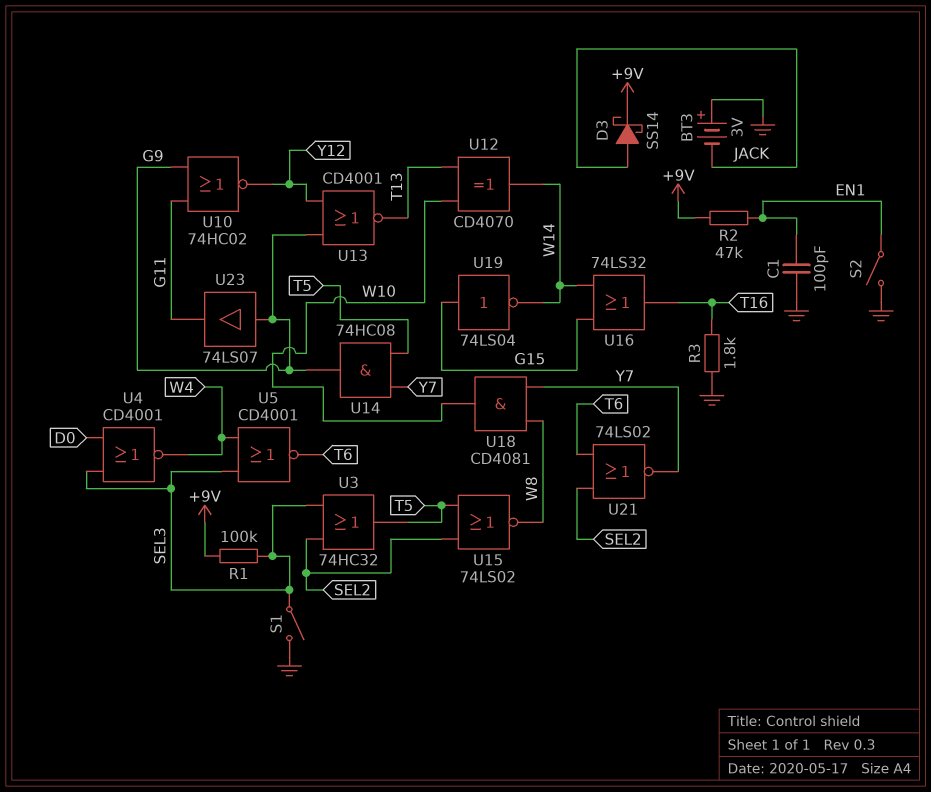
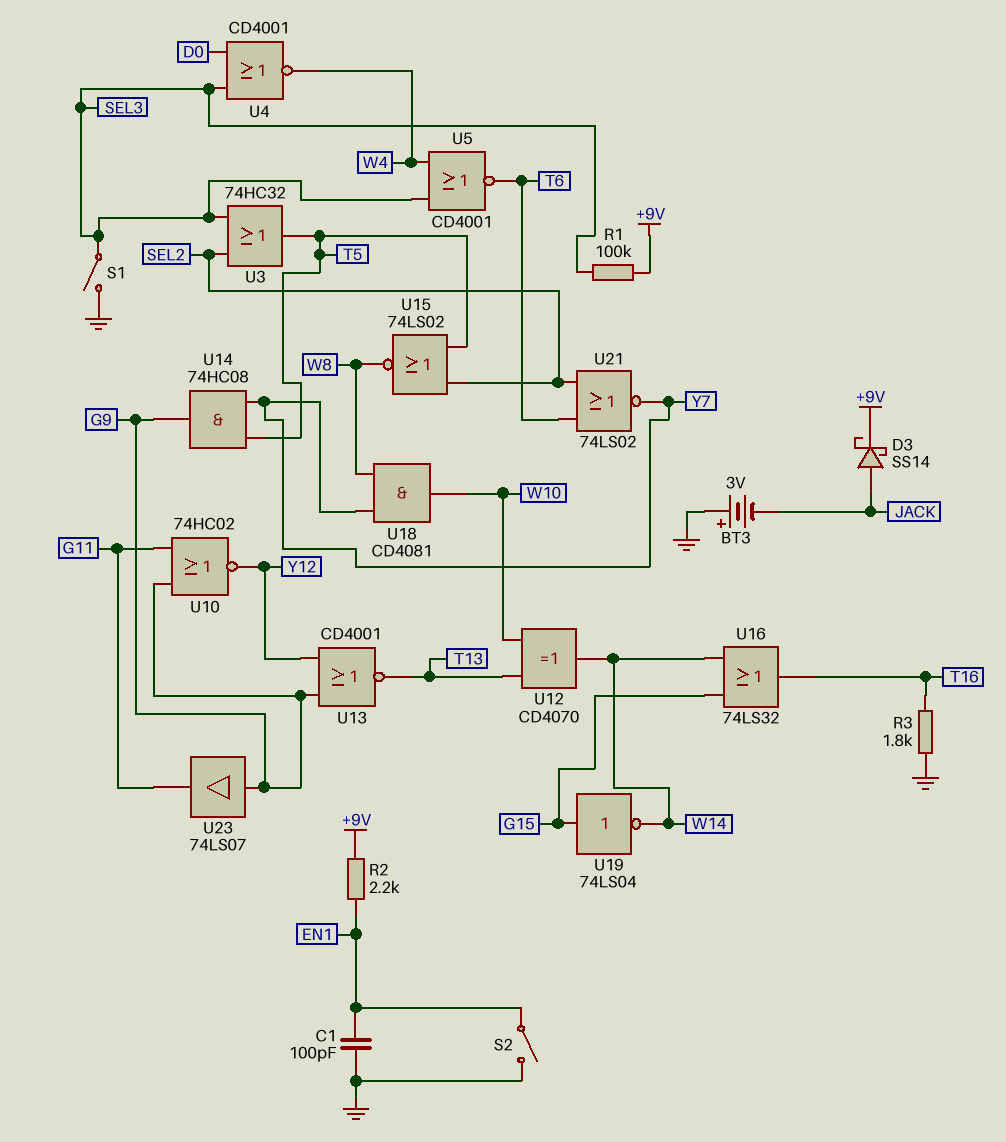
R2: 47k (+9V, EN1) -> 2.2k (+9V, EN1)

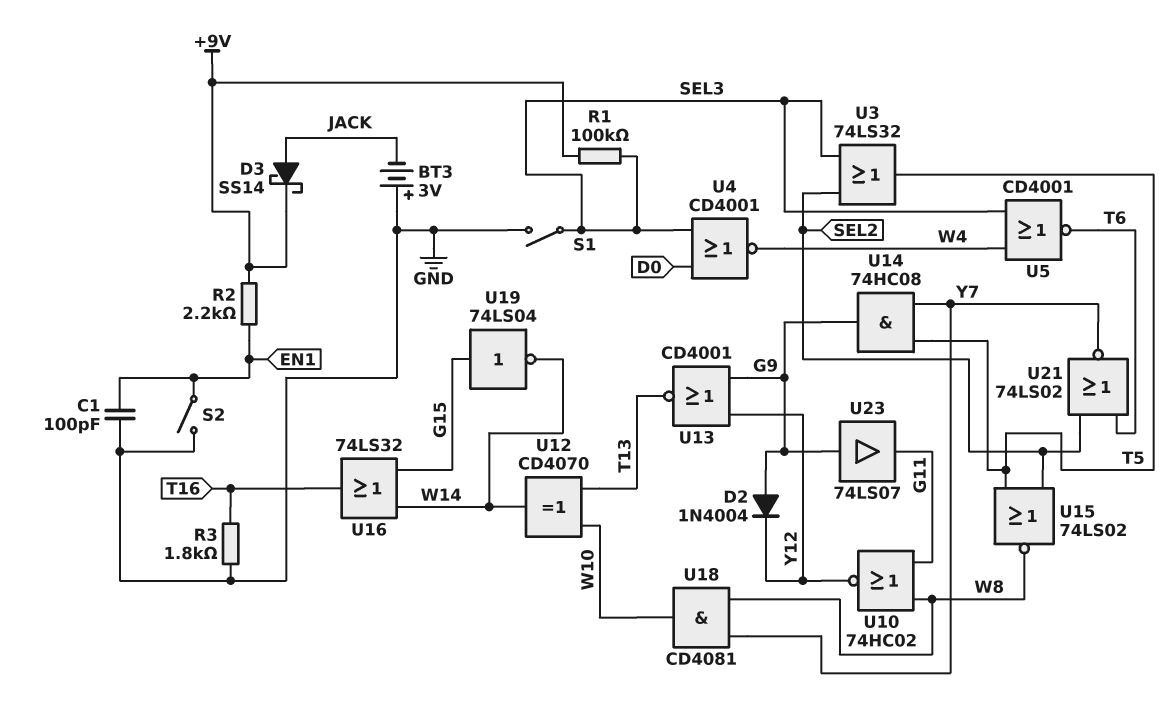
D2: none -> diode 1N4004 (A G9, K Y12)
U3: OR 74HC32 (in SEL2, in SEL3, out T5) -> OR 74LS32 (in SEL2, in SEL3, out T5)
U10: NOR 74HC02 (in G9, in G11, out Y12) -> NOR 74HC02 (in G11, in W8, out Y12)

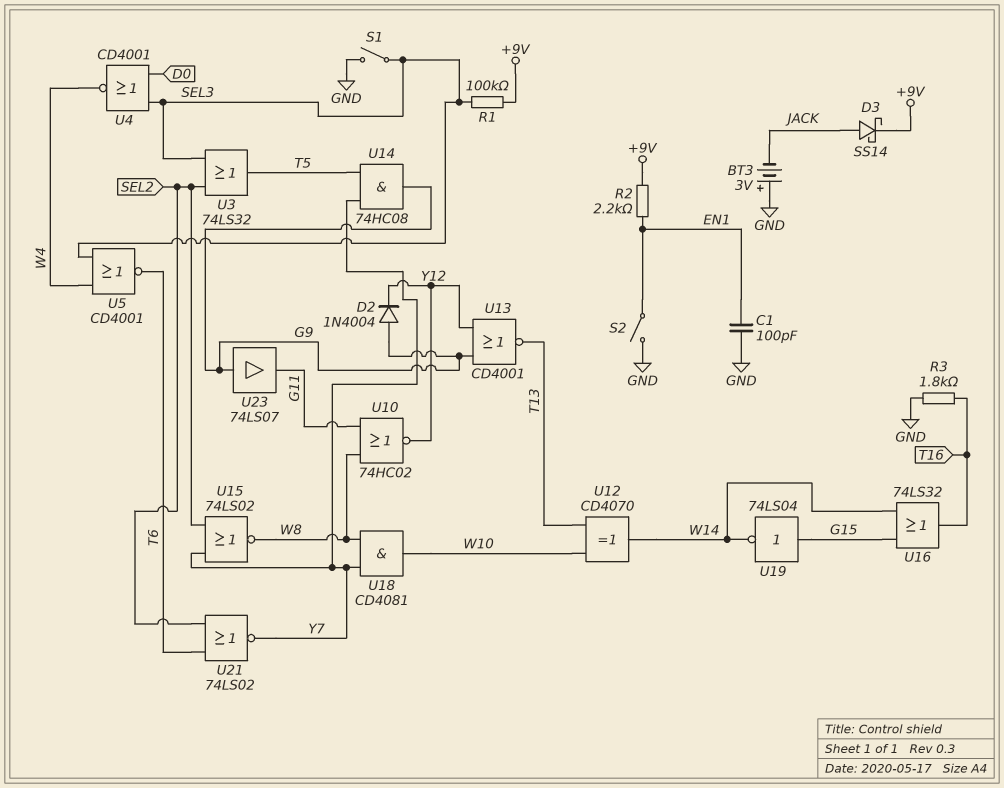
U15: NOR 74LS02 (in SEL2, in T5, out W8) -> NOR 74LS02 (in SEL2, in Y7, out W8)

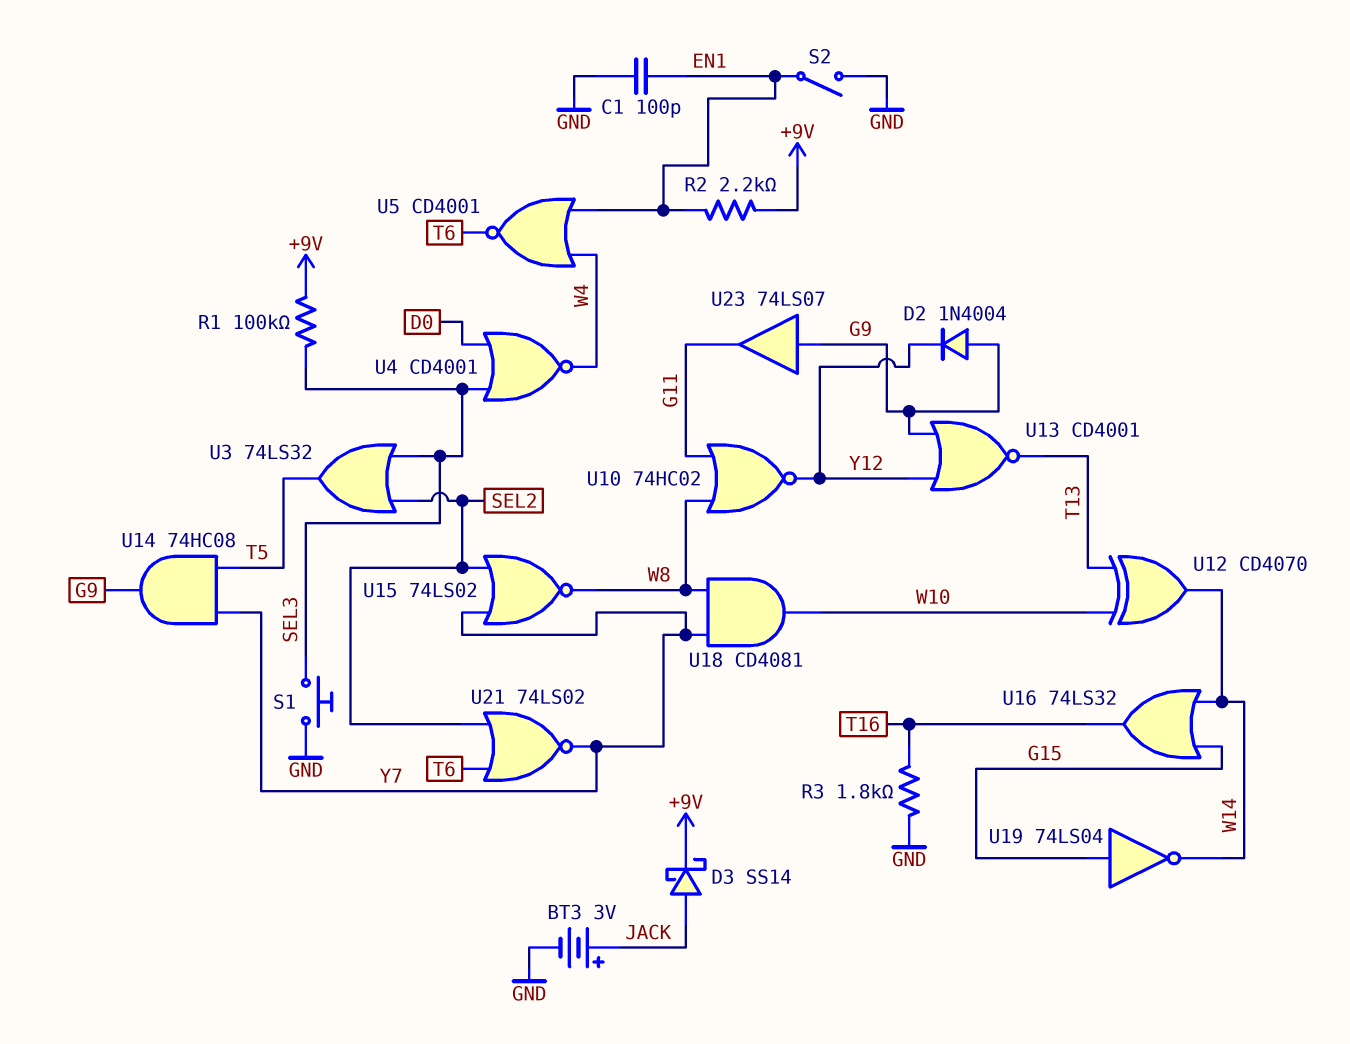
BT3: 3V (plus GND, minus JACK) -> 3V (plus JACK, minus GND)
S1: switch (GND, SEL3) -> button (GND, SEL3)
U5: NOR CD4001 (in SEL3, in W4, out T6) -> NOR CD4001 (in EN1, in W4, out T6)

